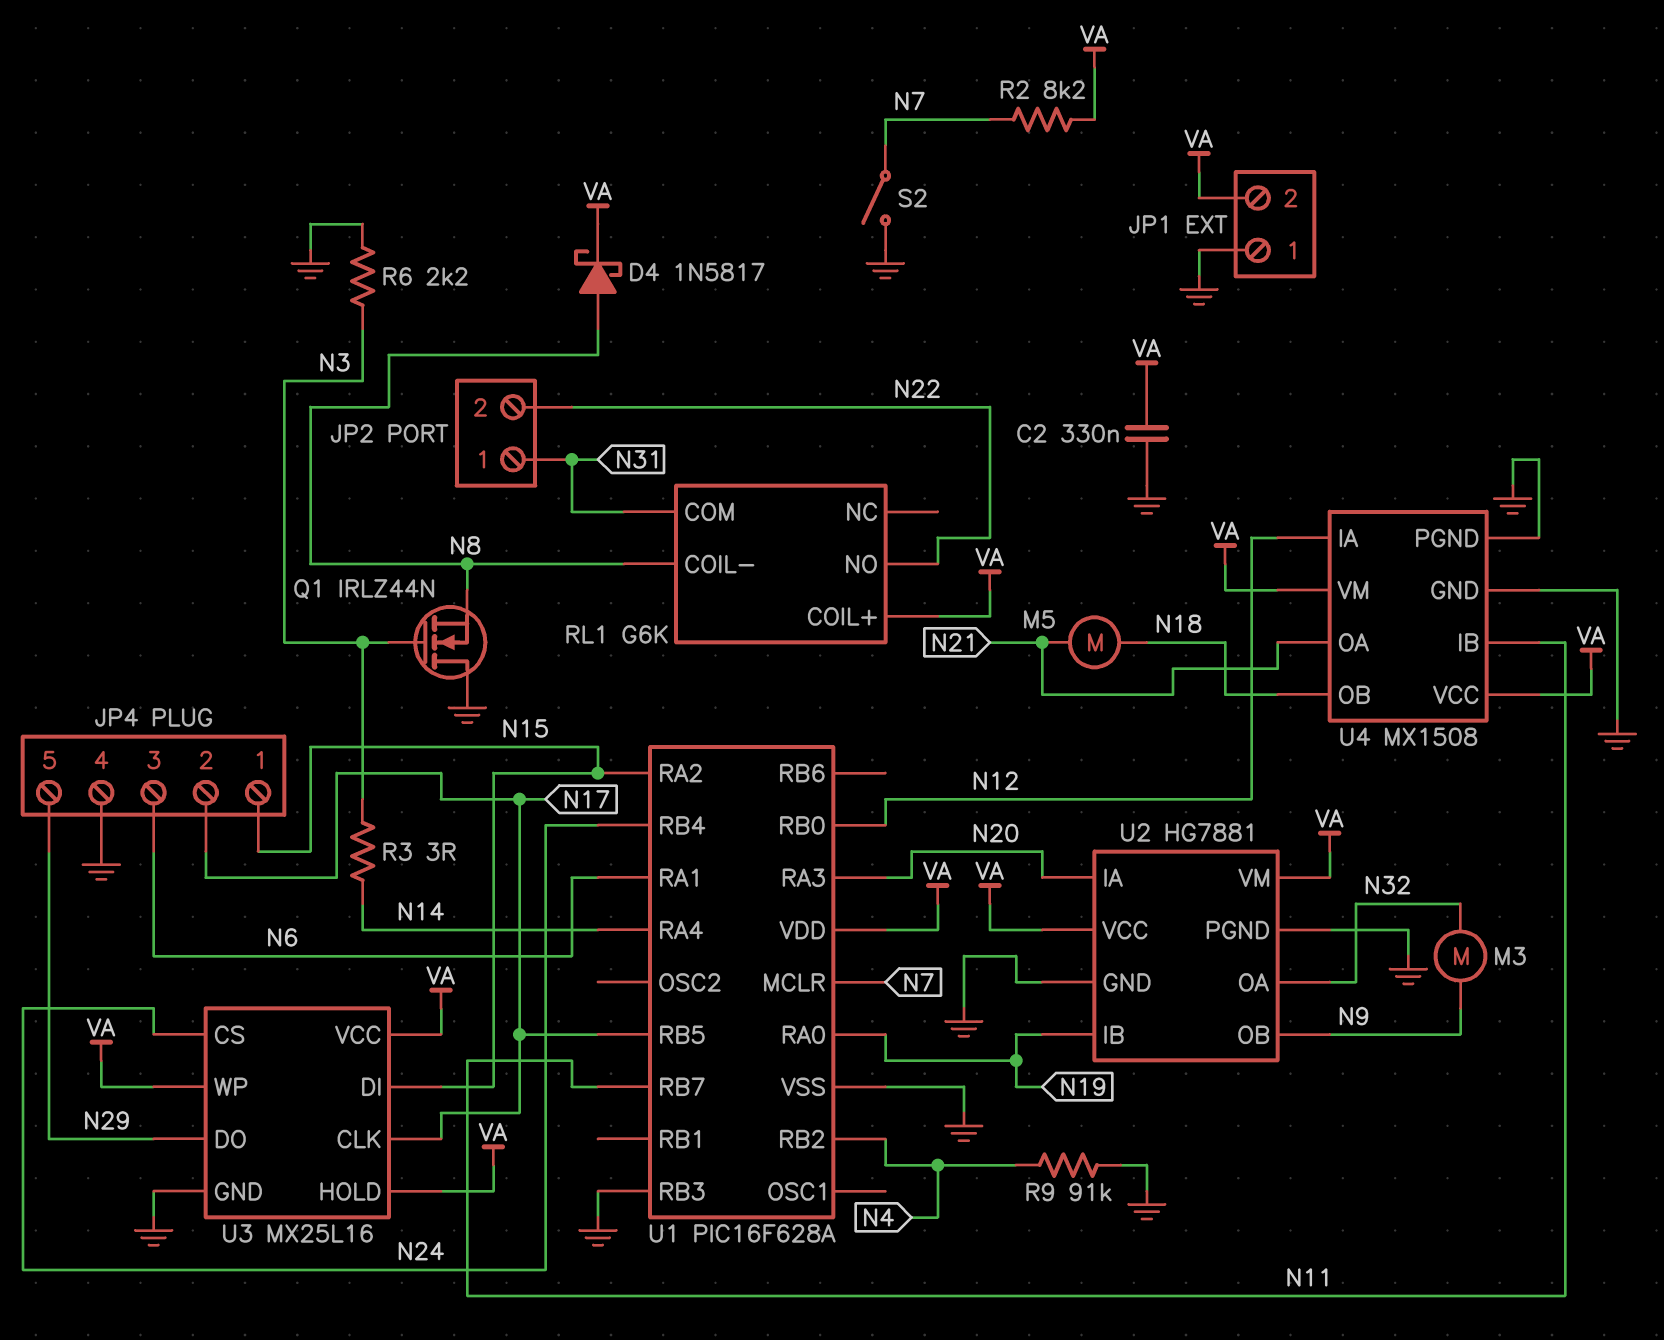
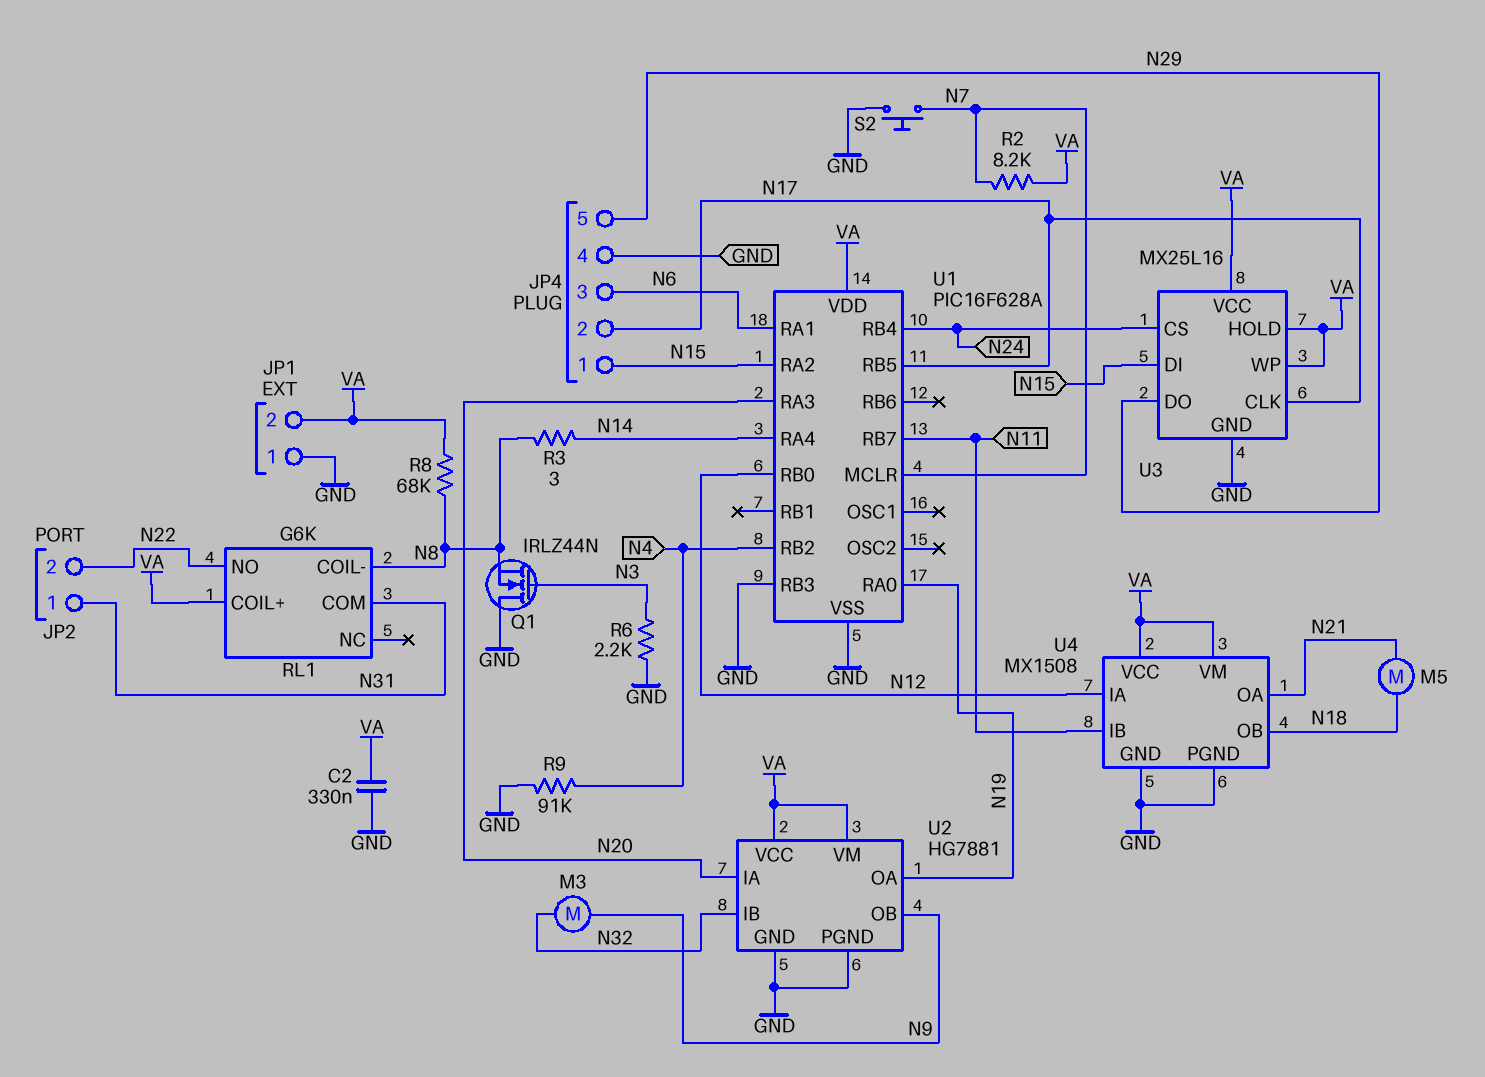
D4: schottky 1N5817 (A N8, K VA) -> none
R3: 3 (N3, N14) -> 3 (N8, N14)
R8: none -> 68k (N8, VA)
S2: switch (GND, N7) -> button (GND, N7)
U2 pin IB: N19 -> N32
U2 pin OA: N32 -> N19

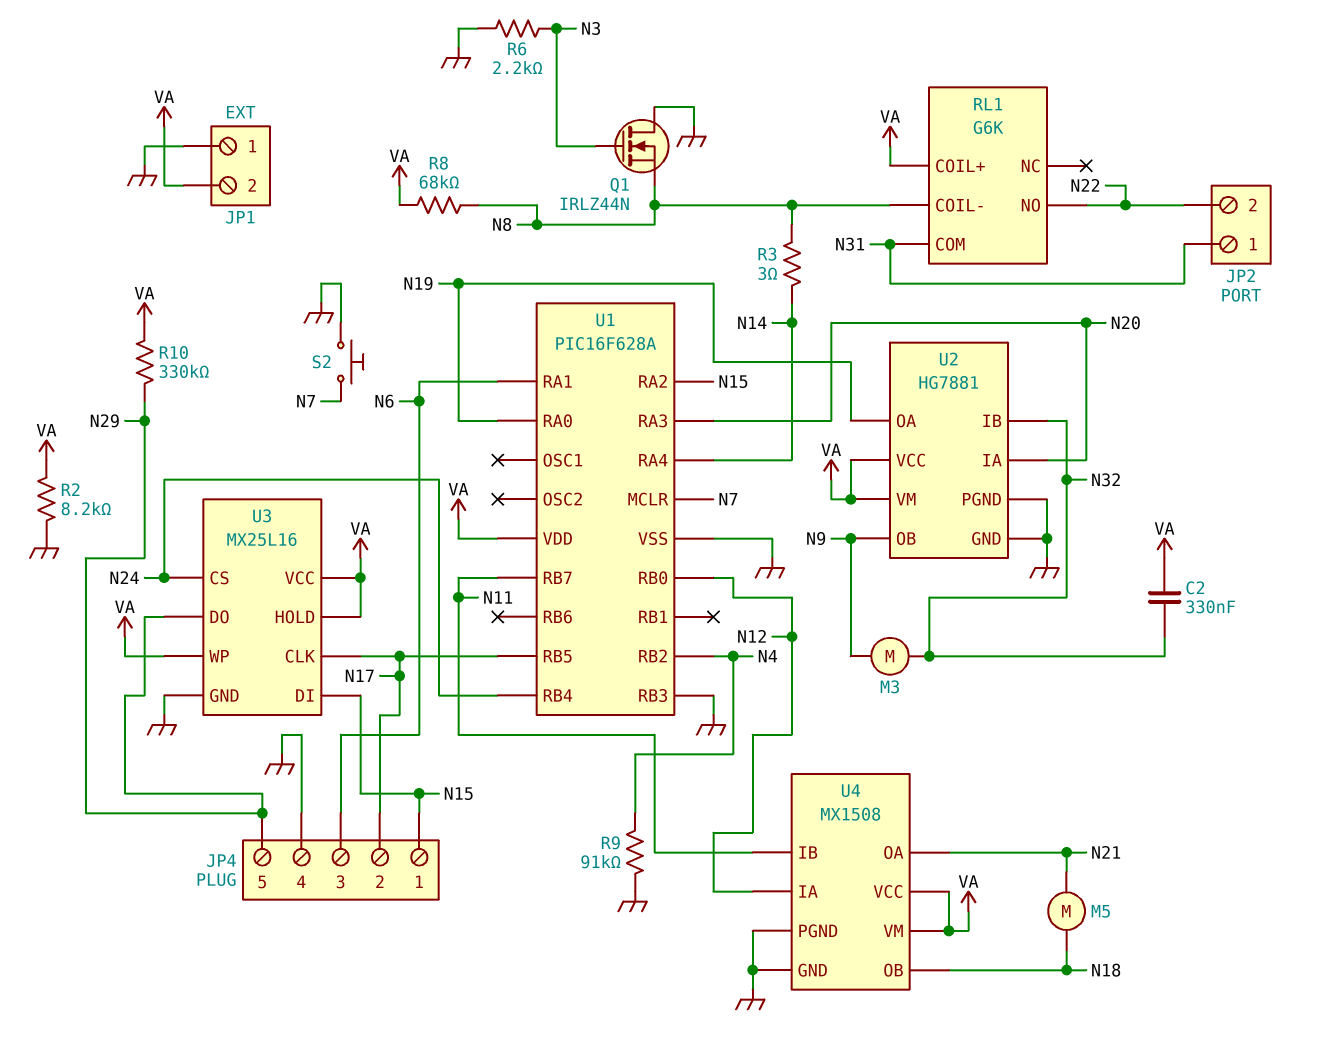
C2: 330nF (GND, VA) -> 330nF (N32, VA)
R2: 8.2k (N7, VA) -> 8.2k (GND, VA)
R10: none -> 330k (N29, VA)

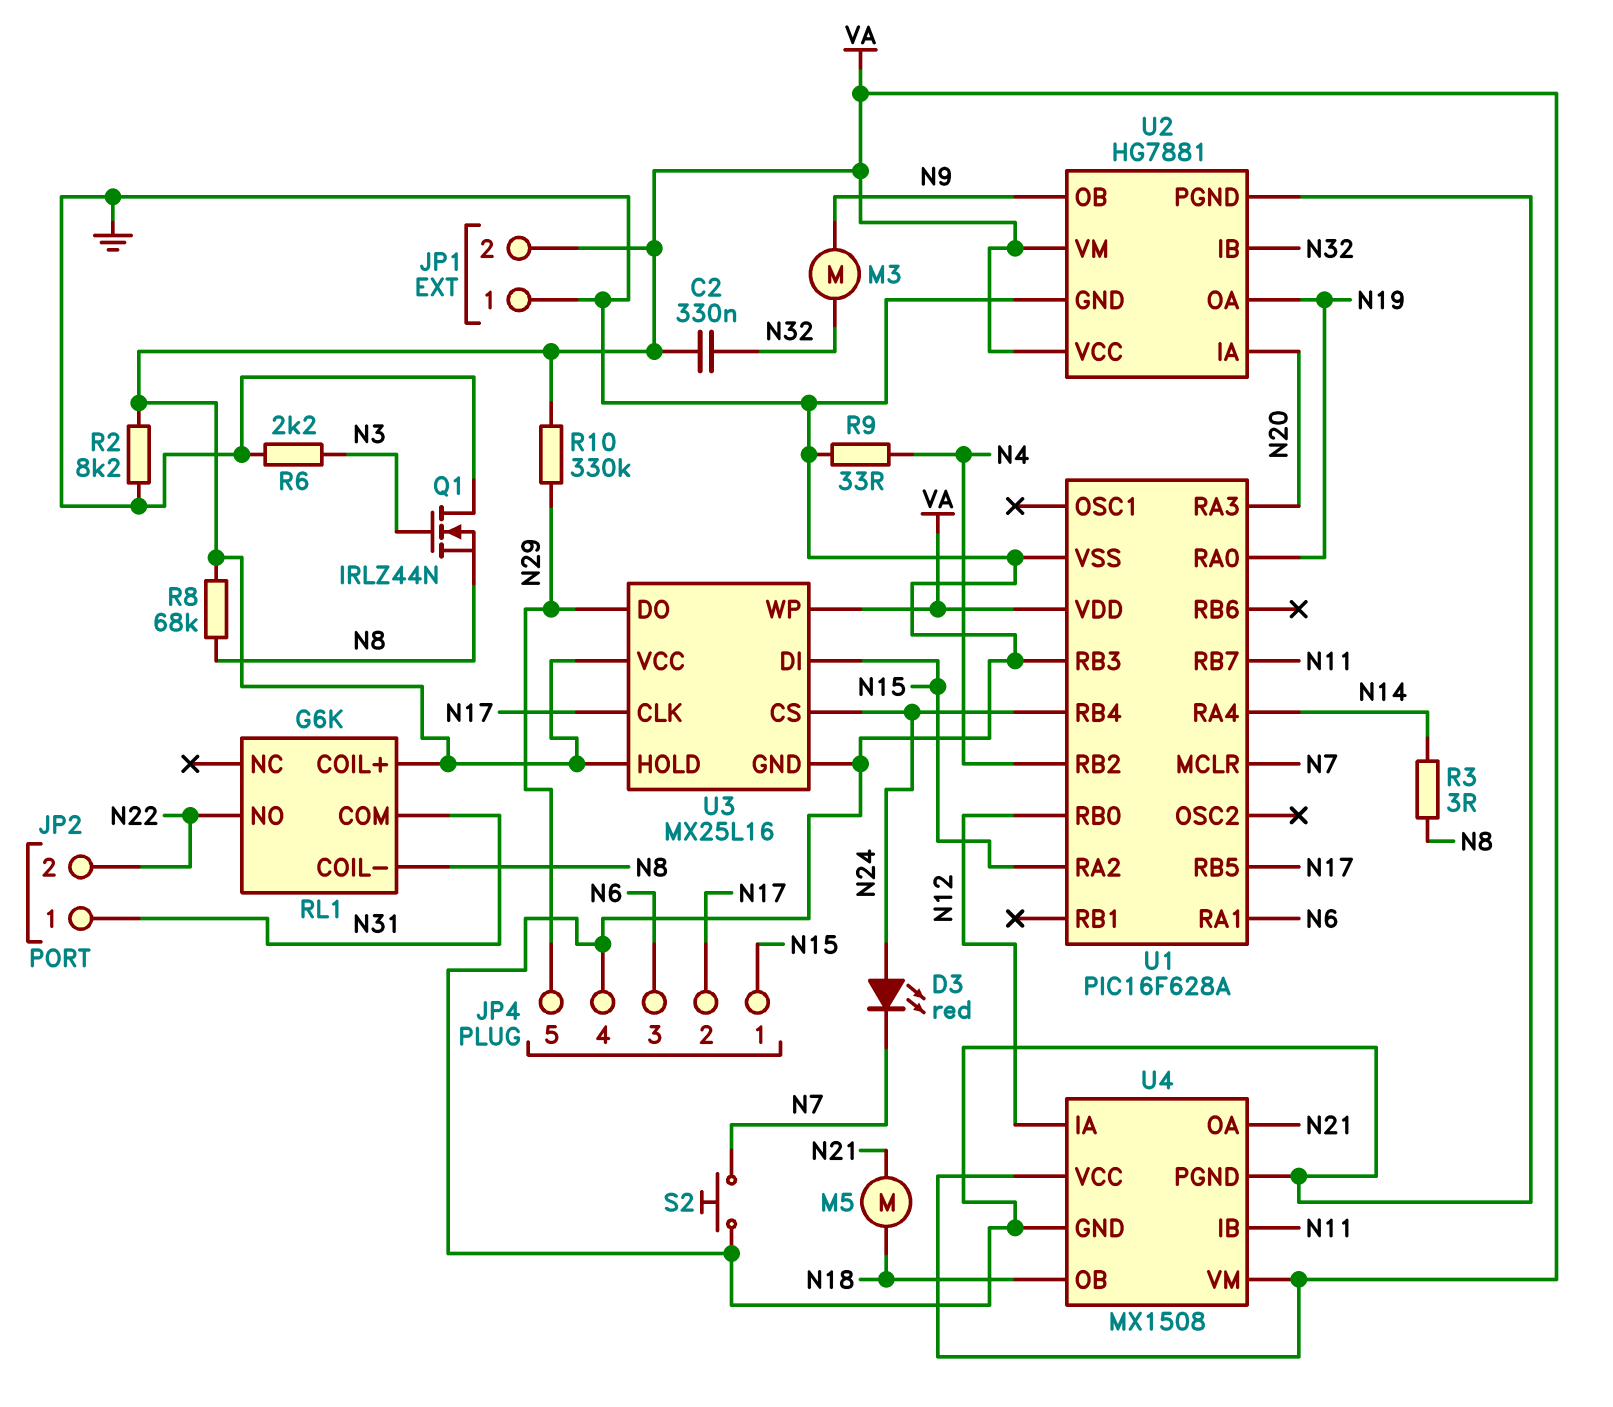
D3: none -> LED red (A N24, K N7)
R9: 91k (GND, N4) -> 33 (GND, N4)

